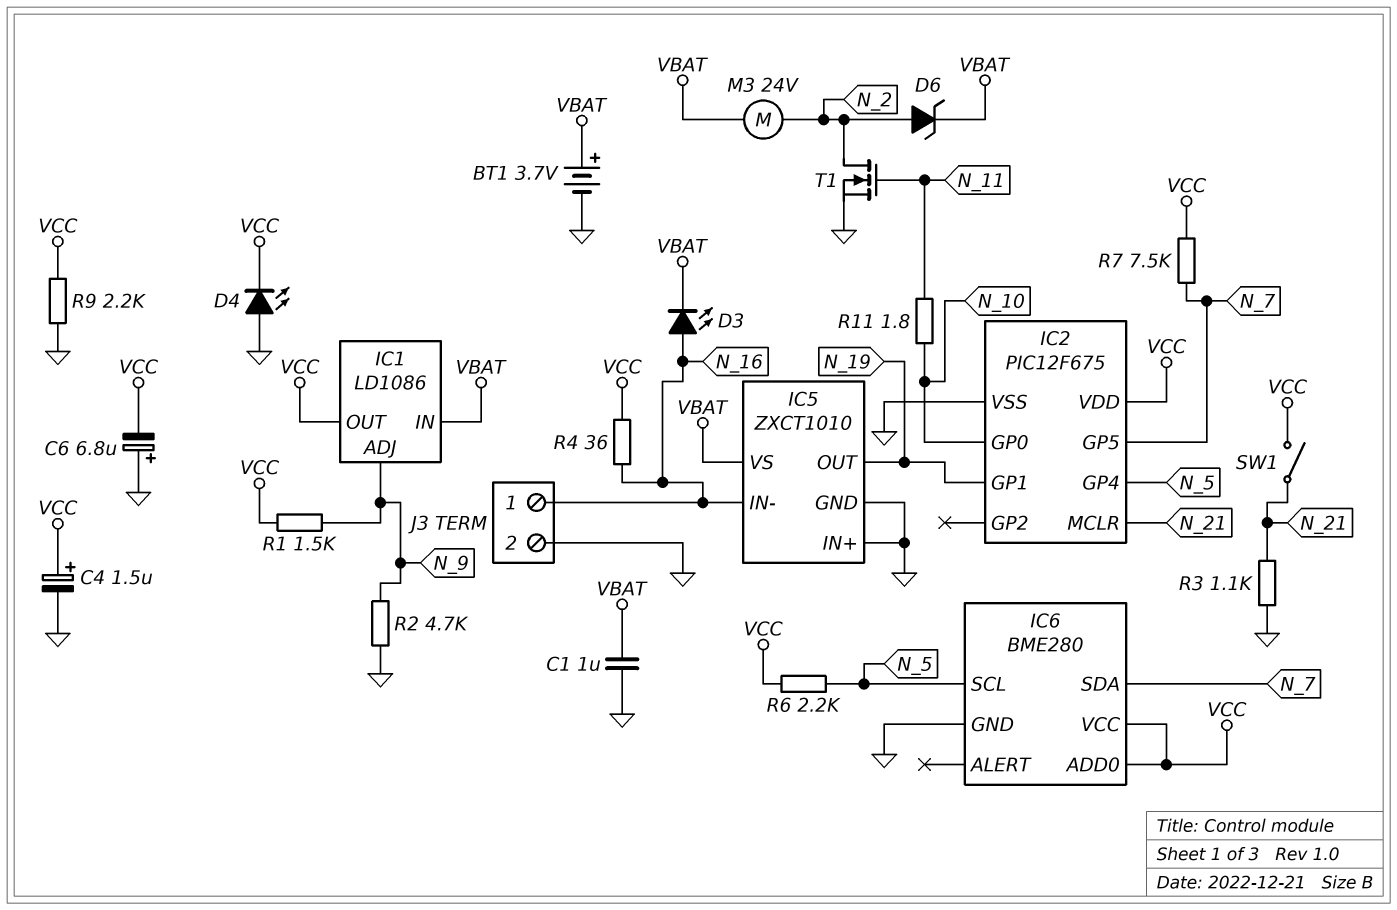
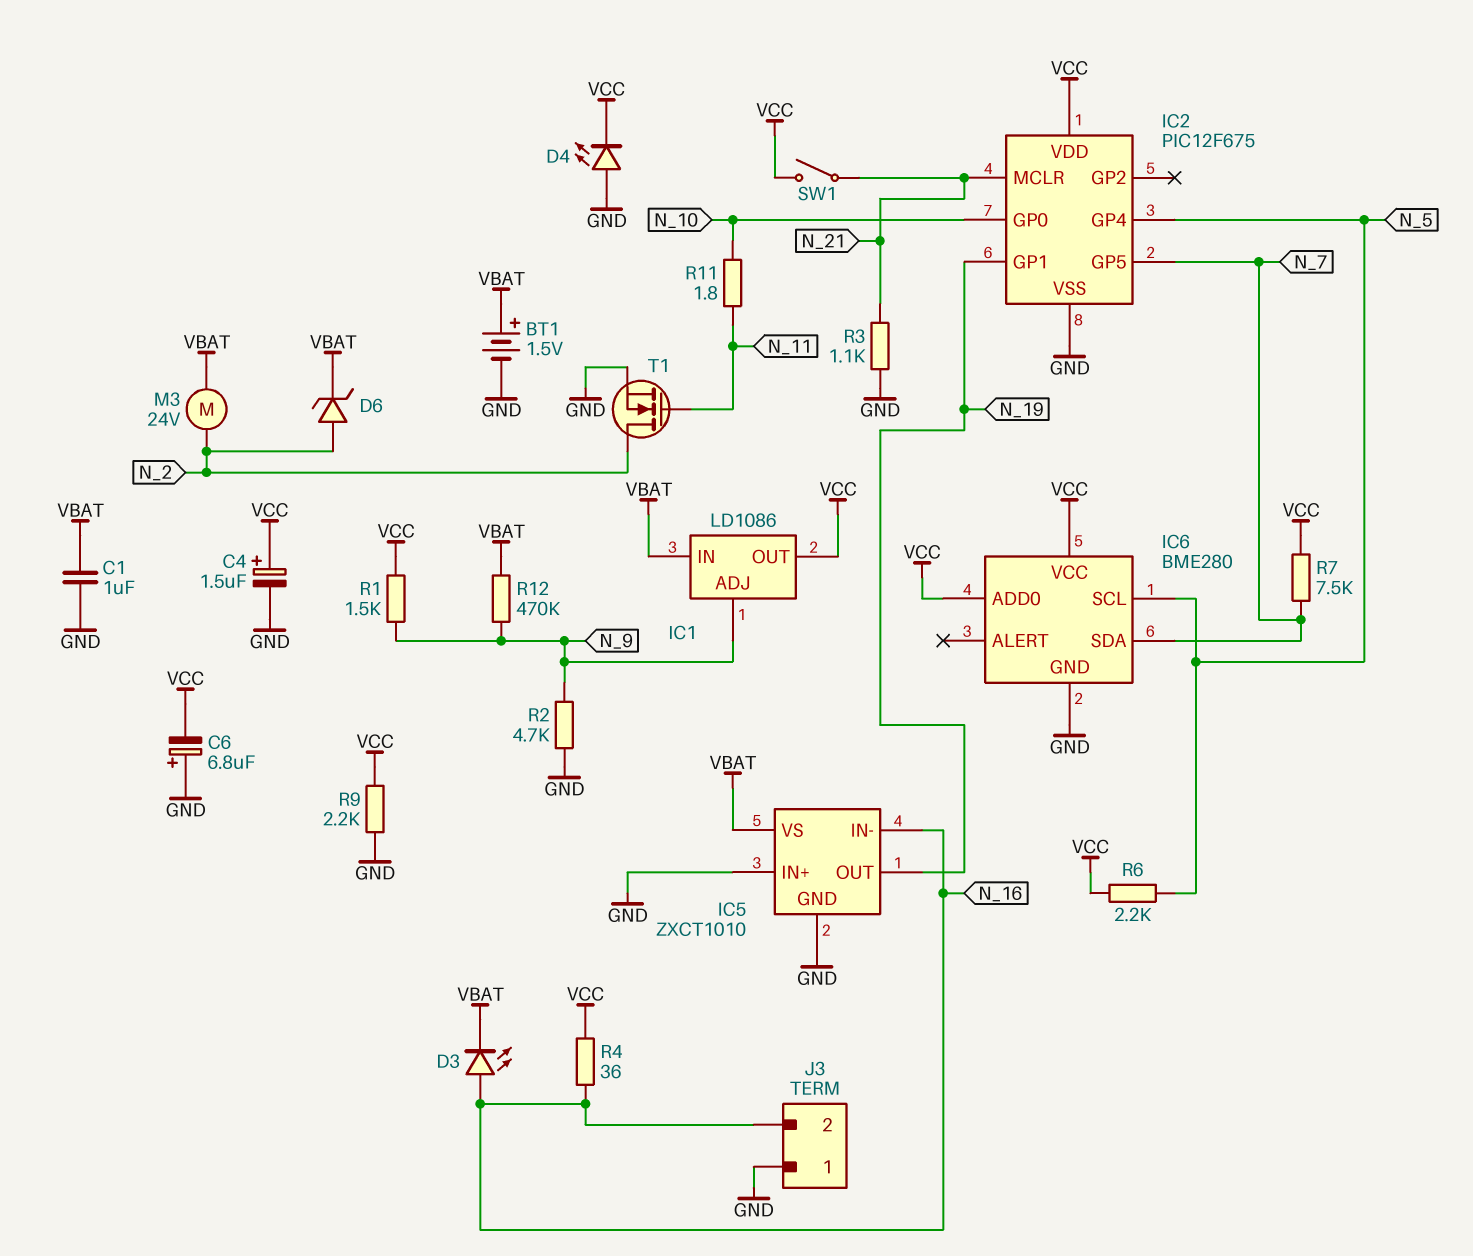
BT1: 3.7V (plus VBAT, minus GND) -> 1.5V (plus VBAT, minus GND)
J3 pin 1: N_16 -> GND
J3 pin 2: GND -> N_16
R12: none -> 470k (N_9, VBAT)

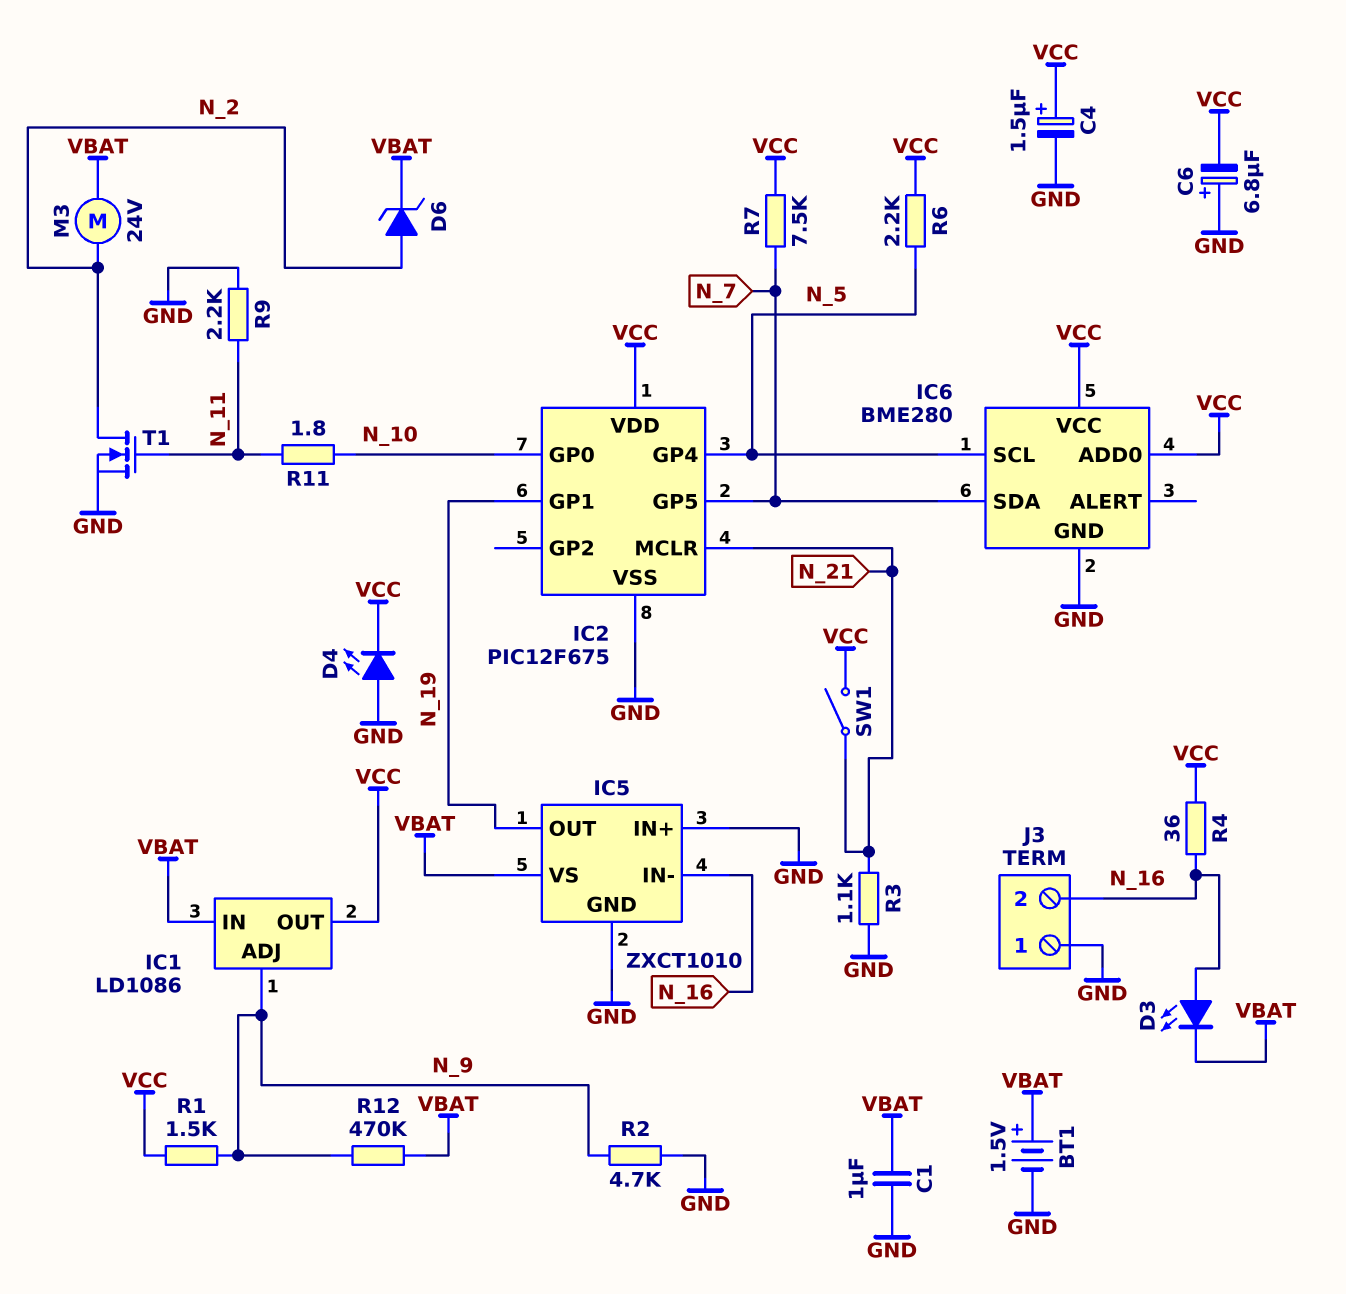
R9: 2.2k (GND, VCC) -> 2.2k (GND, N_11)

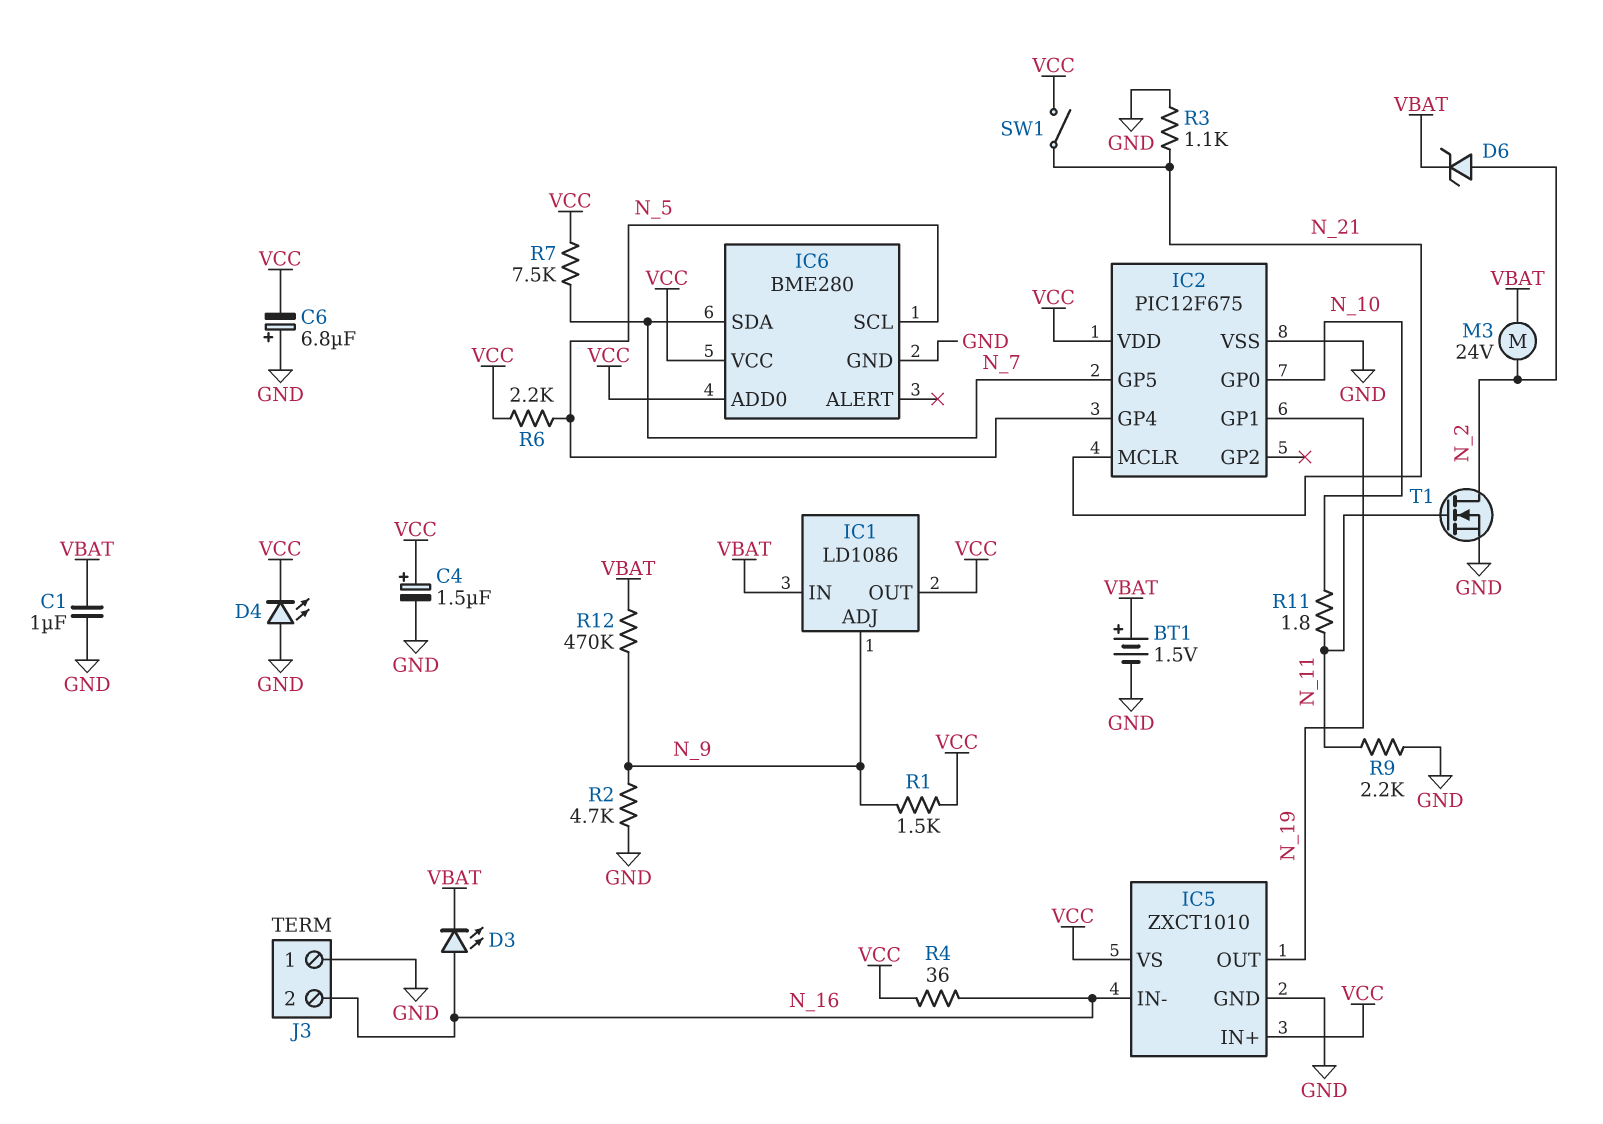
IC5 pin IN+: GND -> VCC
IC5 pin VS: VBAT -> VCC

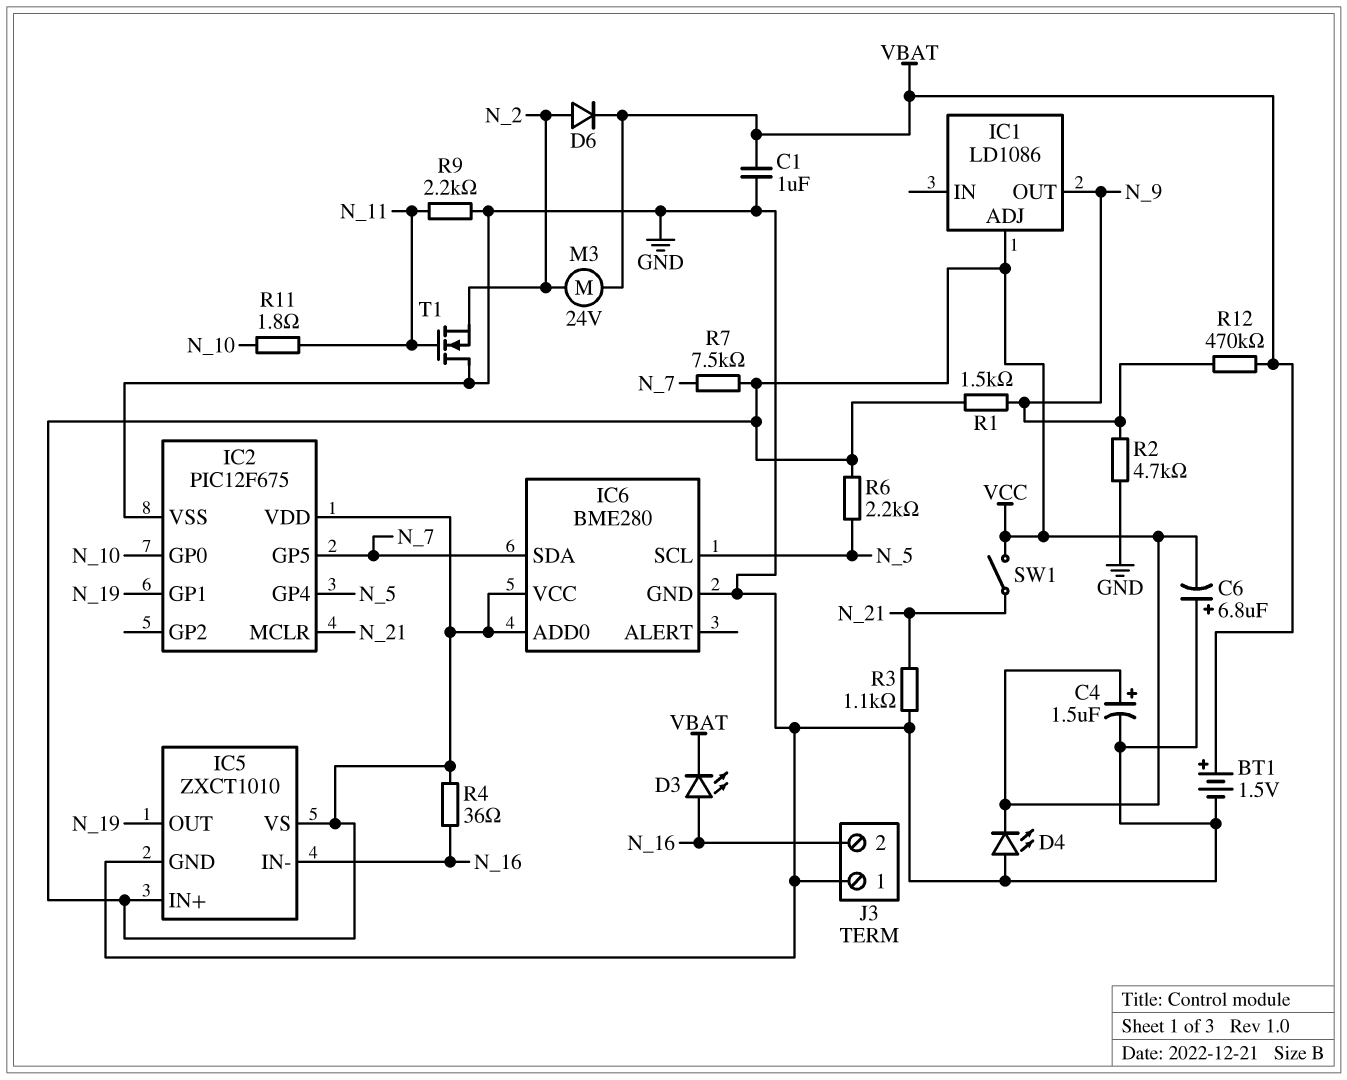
D6: zener (A N_2, K VBAT) -> diode (A N_2, K VBAT)
IC1 pin ADJ: N_9 -> VCC
IC1 pin IN: VBAT -> none
IC1 pin OUT: VCC -> N_9
T1: NMOS (G N_11, D N_2, S GND) -> NMOS (G N_11, D GND, S N_2)

